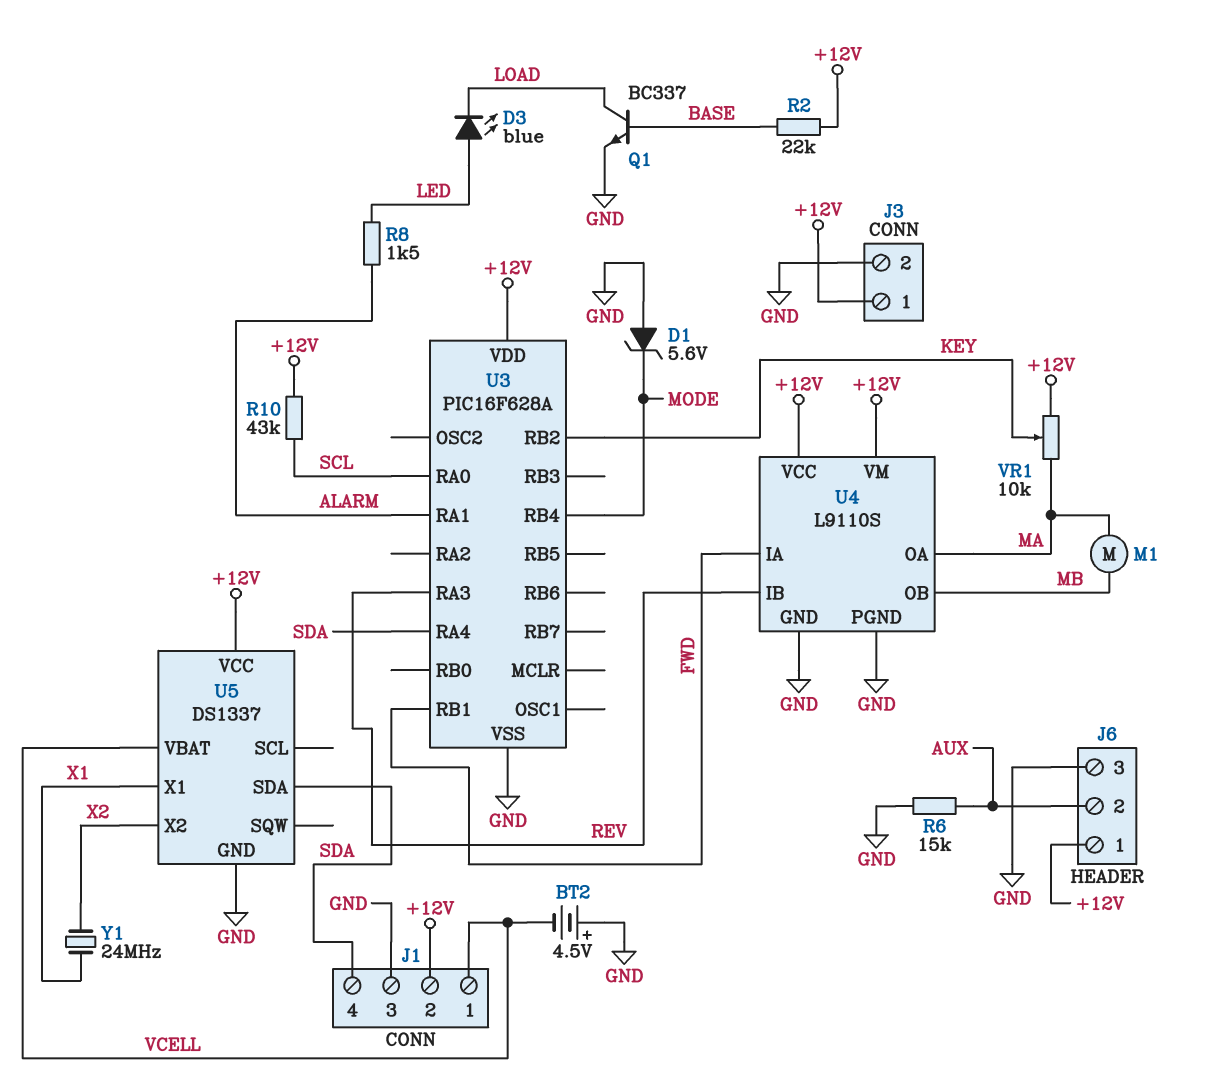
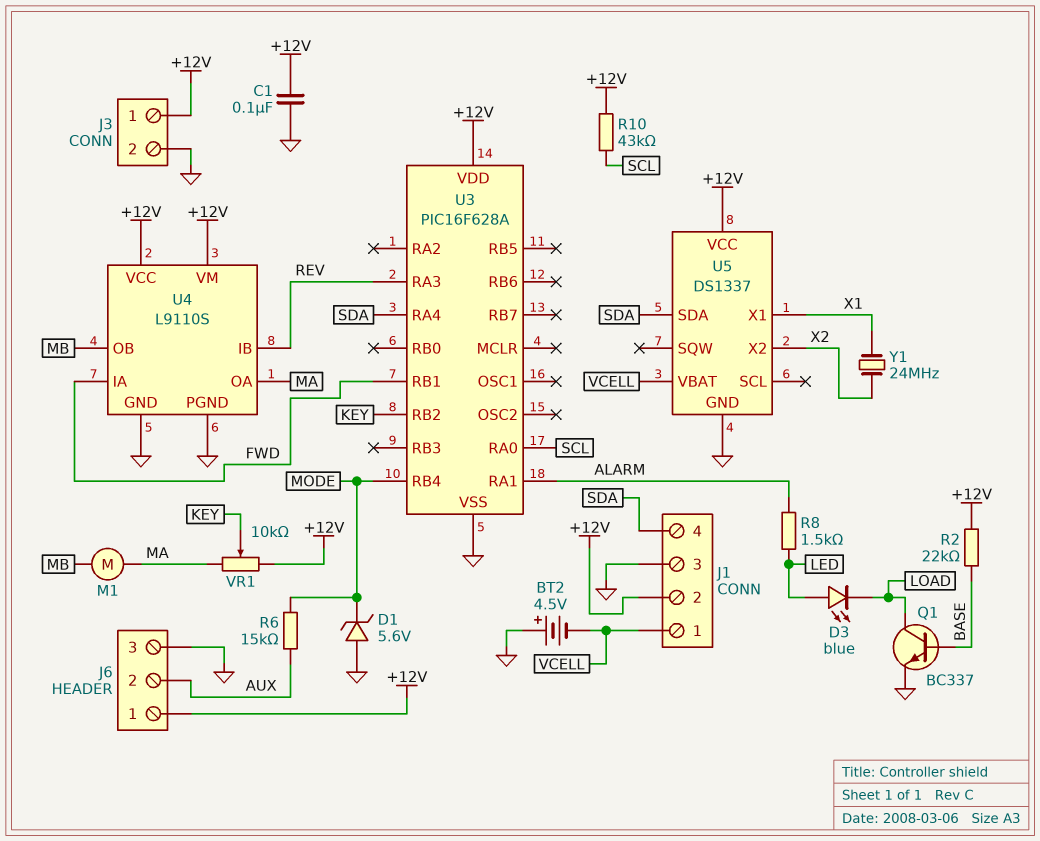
C1: none -> 100nF (+12V, GND)
R6: 15k (AUX, GND) -> 15k (AUX, MODE)

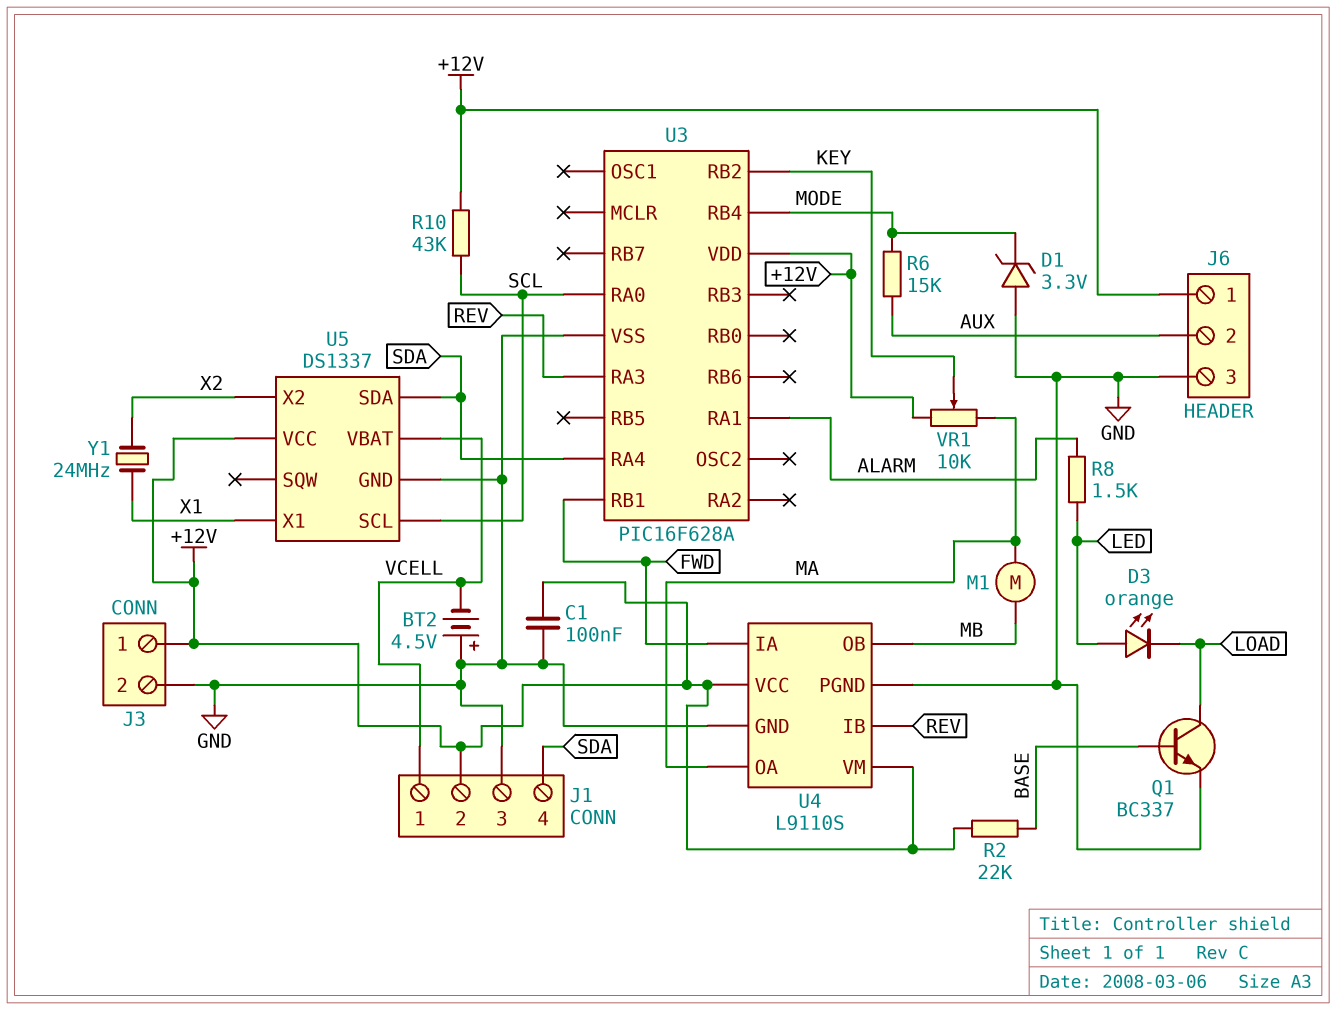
D1: zener 5.6V (A GND, K MODE) -> zener 3.3V (A GND, K MODE)
D3: LED blue (A LED, K LOAD) -> LED orange (A LED, K LOAD)
U5 pin SCL: none -> SCL

